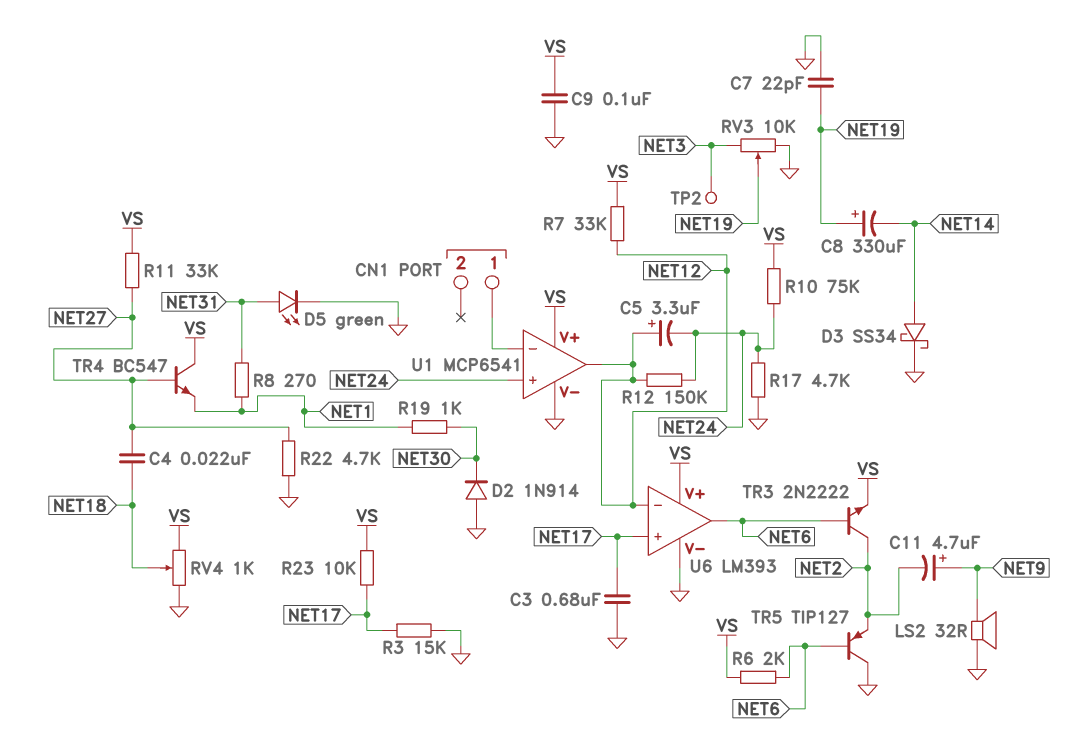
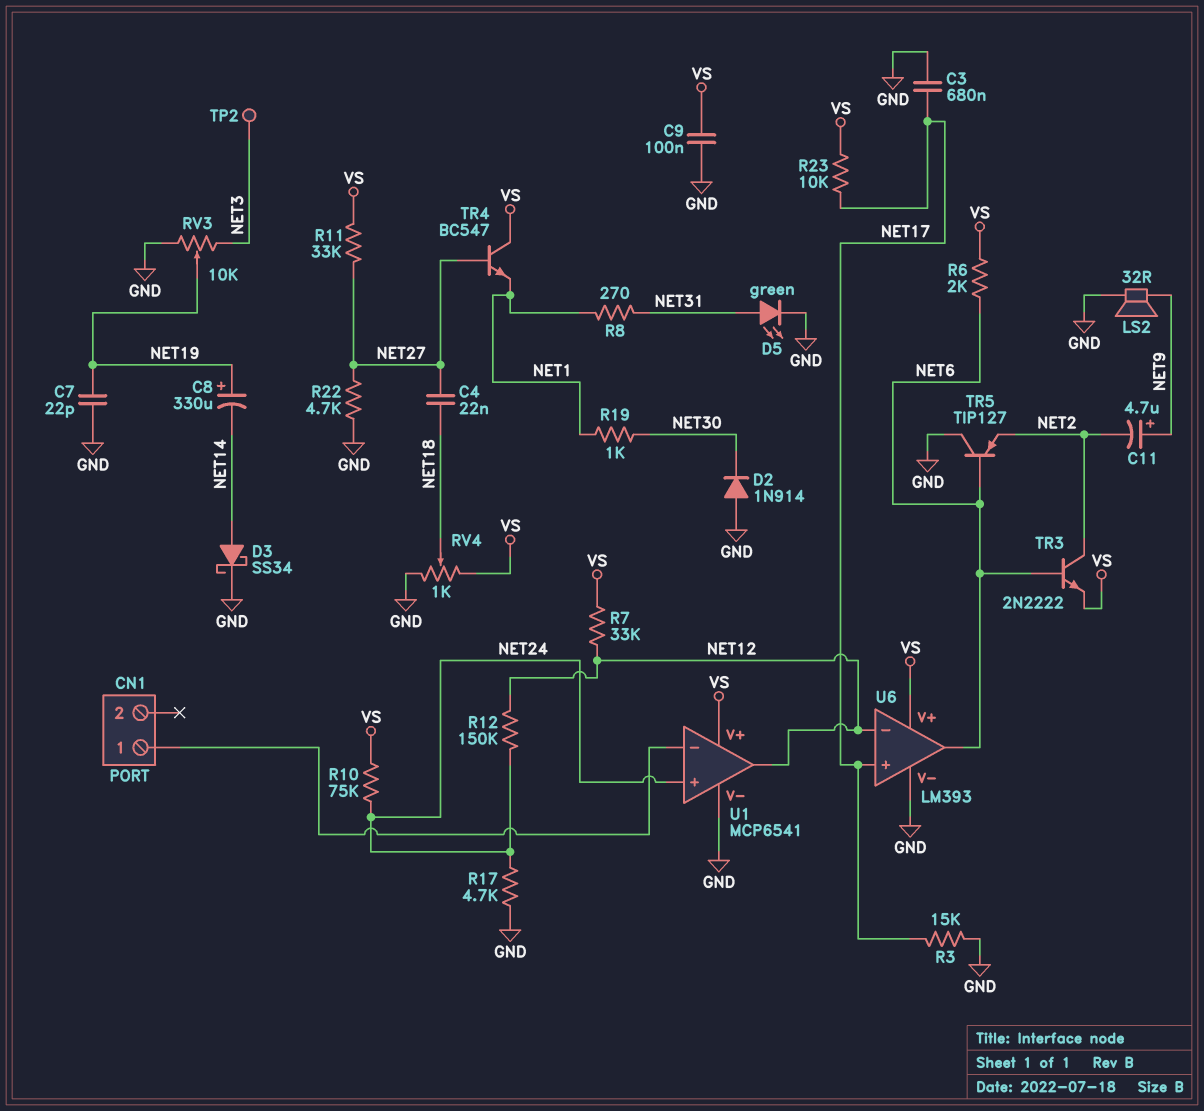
C5: 3.3uF (plus NET12, minus NET24) -> none

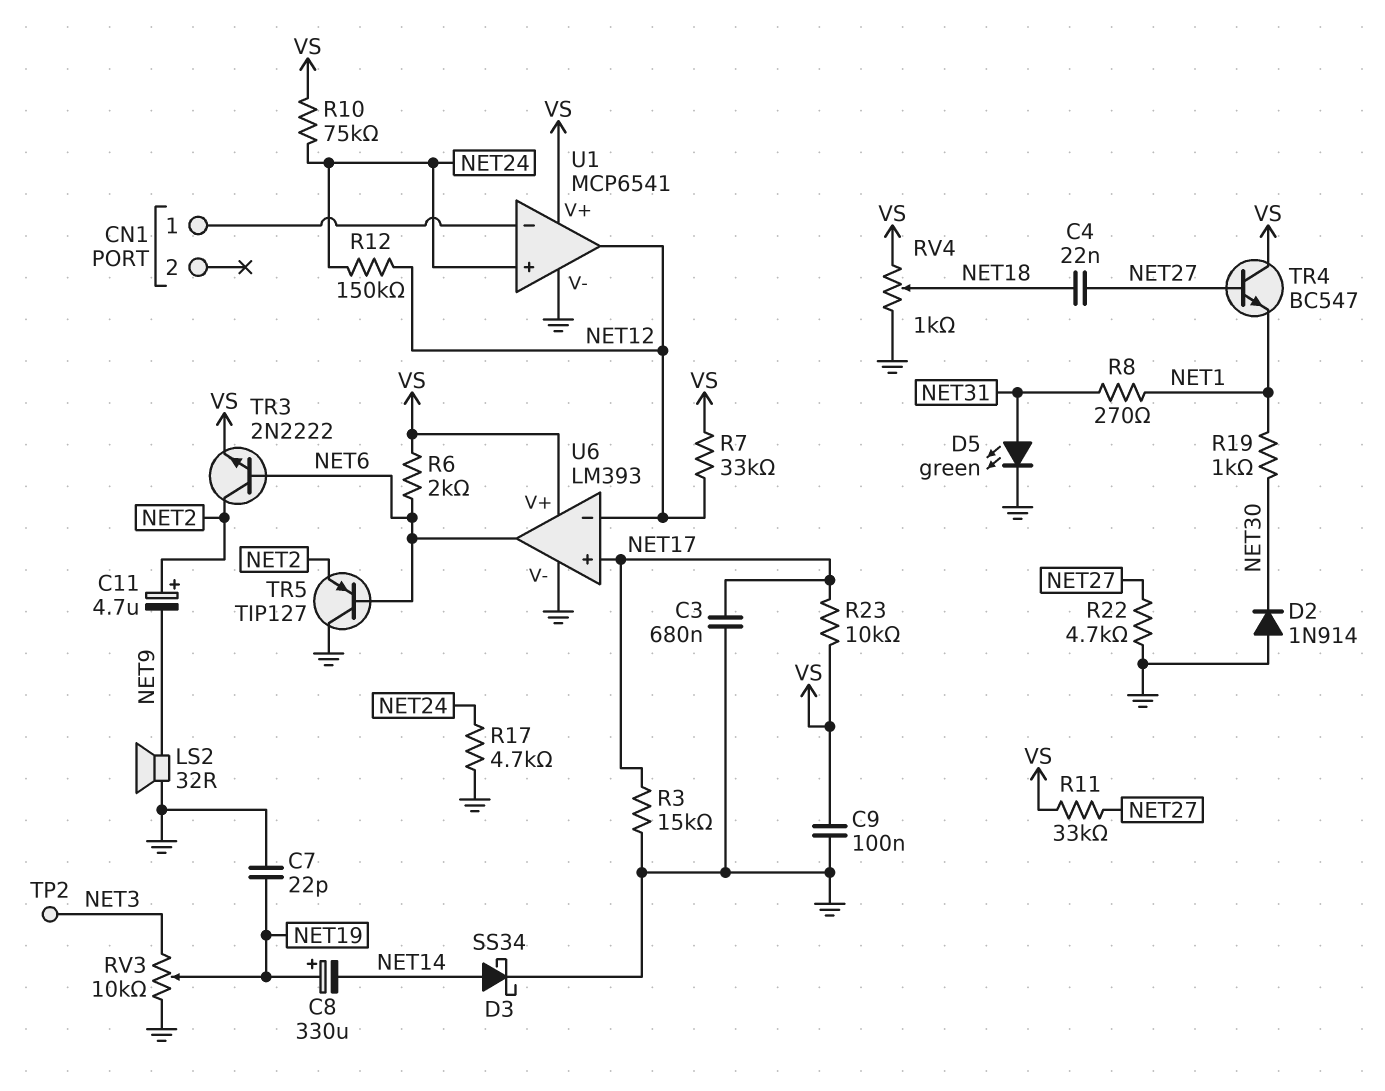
C11: 4.7uF (plus NET9, minus NET2) -> 4.7uF (plus NET2, minus NET9)

